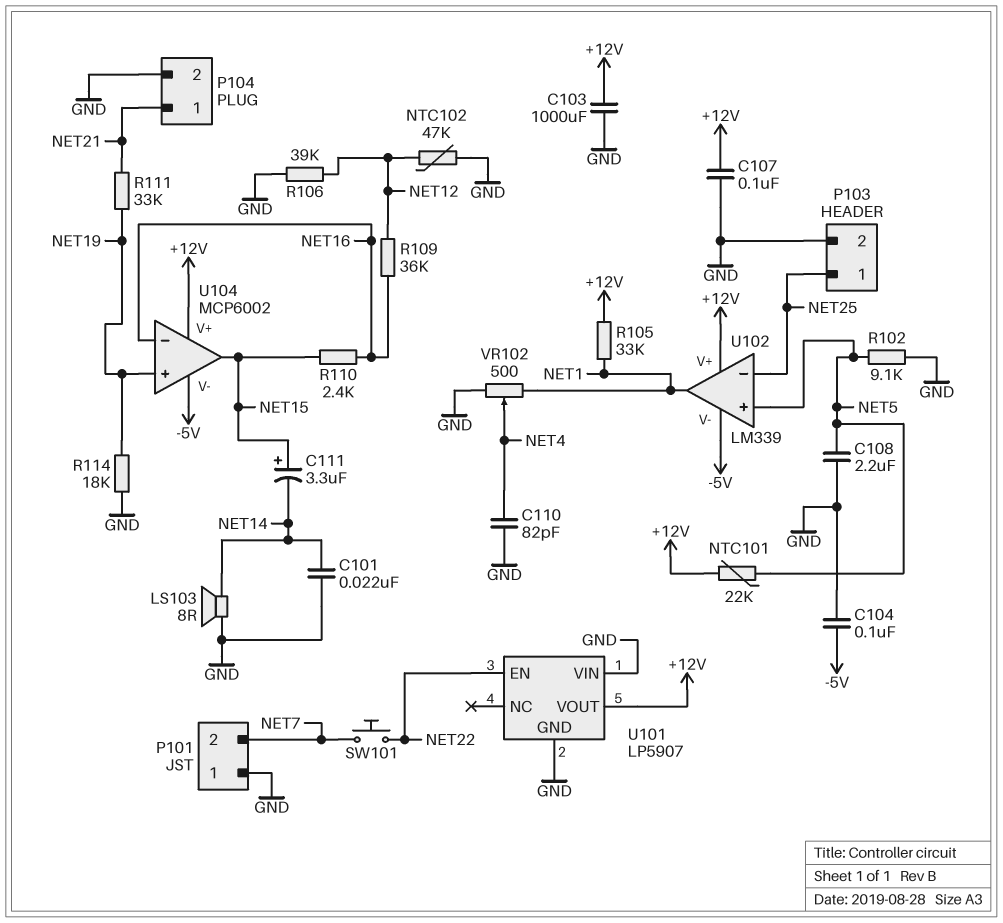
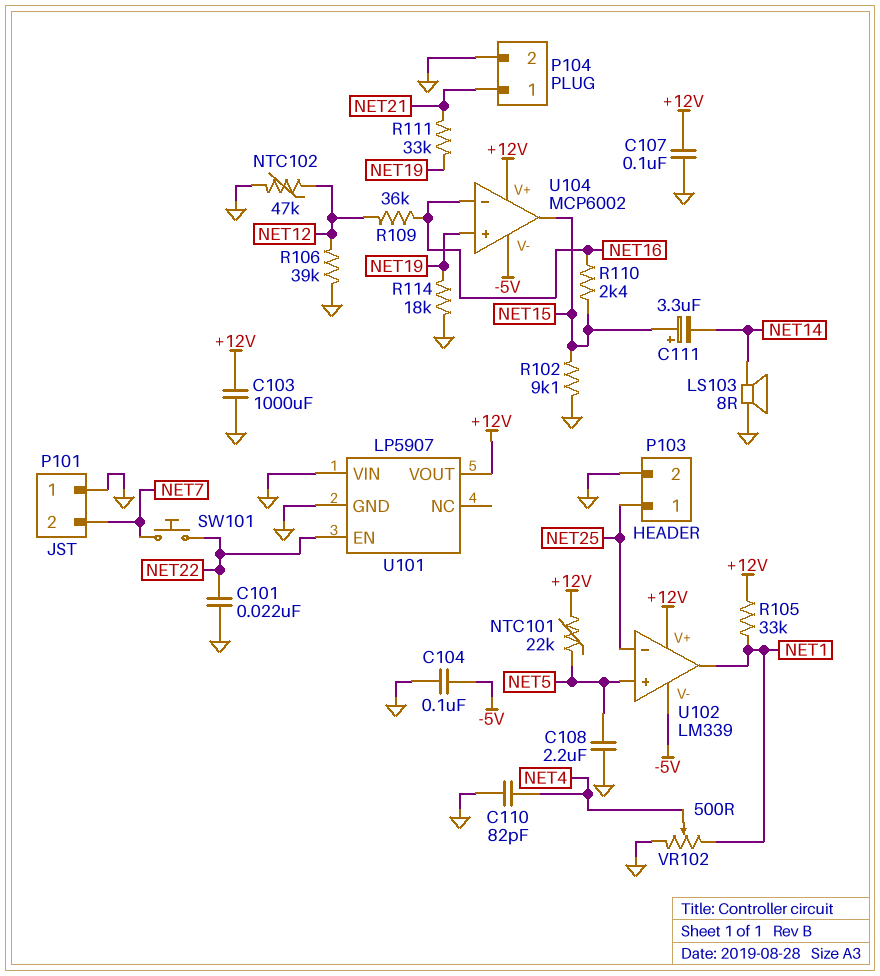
C101: 22nF (GND, NET14) -> 22nF (GND, NET22)
R102: 9.1k (GND, NET5) -> 9.1k (GND, NET15)

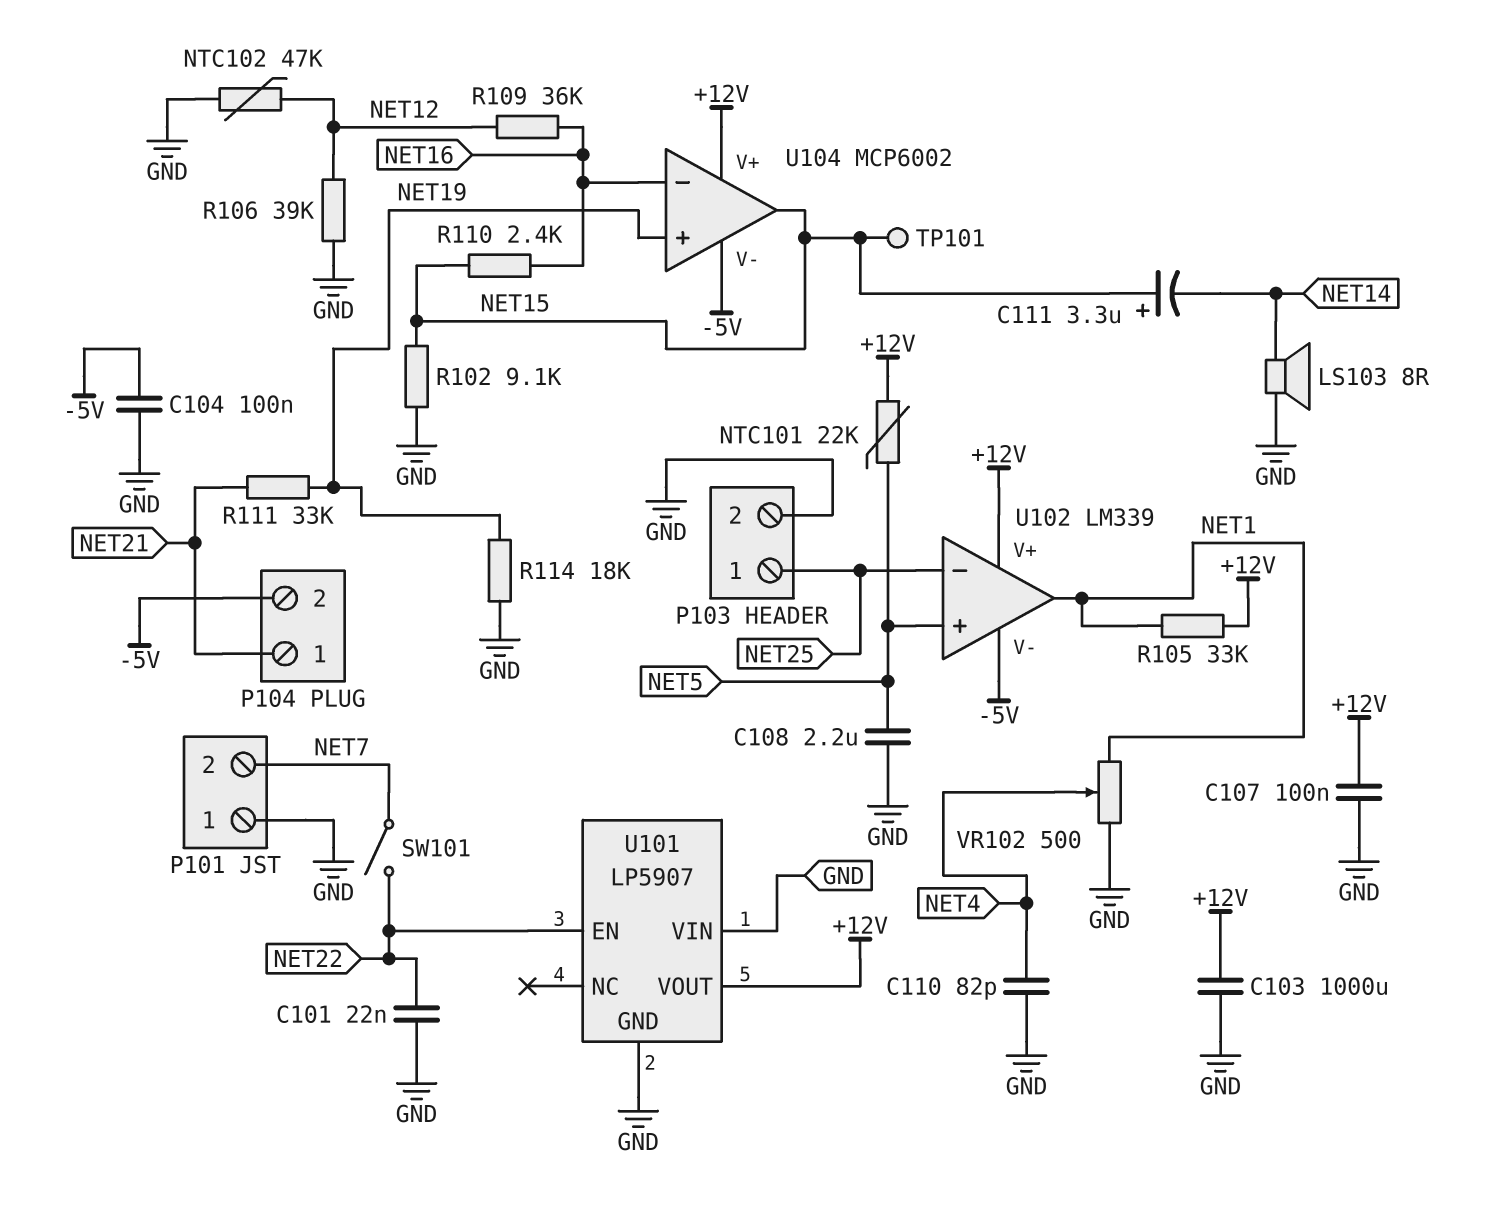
P104 pin 2: GND -> -5V
SW101: button (NET7, NET22) -> switch (NET7, NET22)
TP101: none -> test point (NET15)

